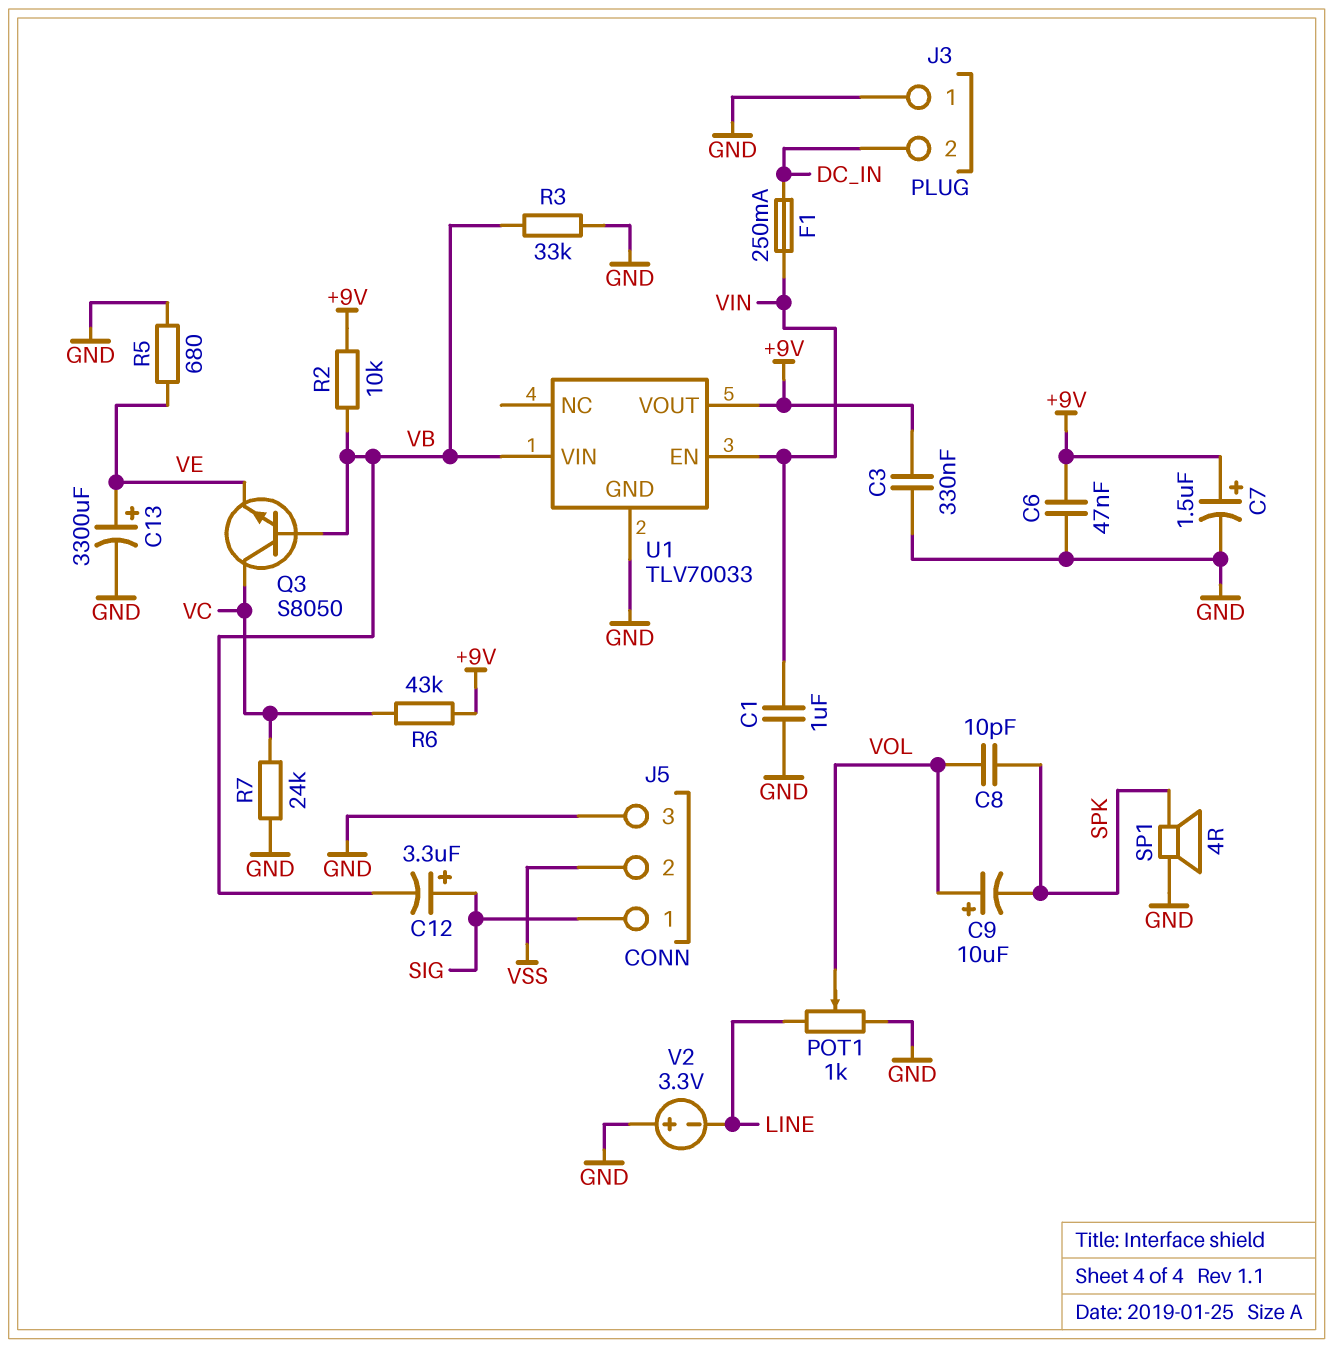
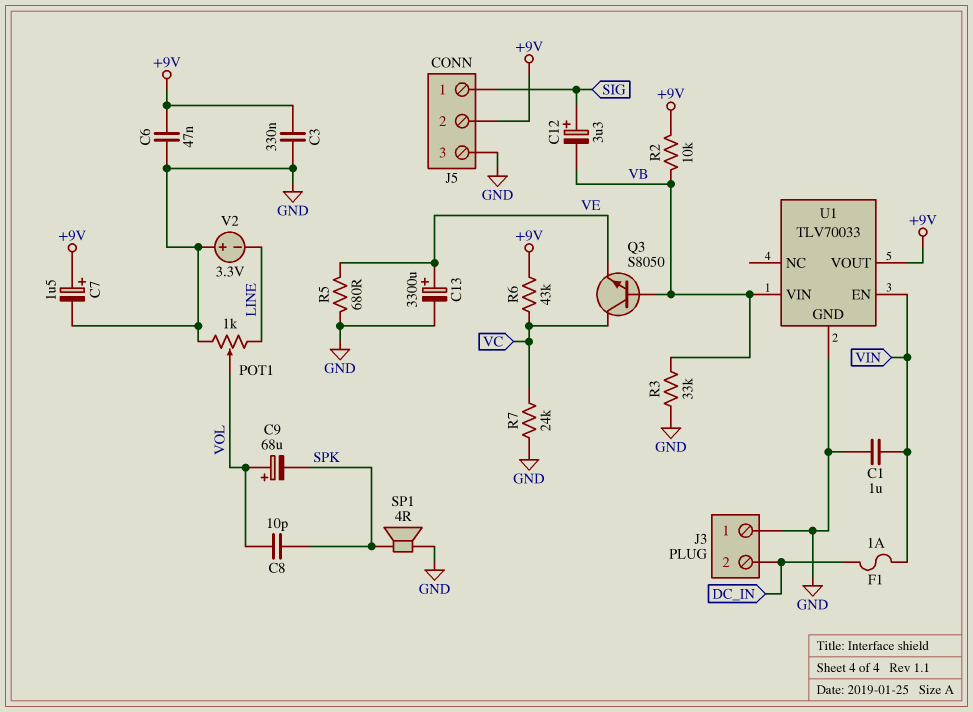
C9: 10uF (plus VOL, minus SPK) -> 68uF (plus VOL, minus SPK)
F1: 250mA (DC_IN, VIN) -> 1A (DC_IN, VIN)
J5 pin 2: VSS -> +9V

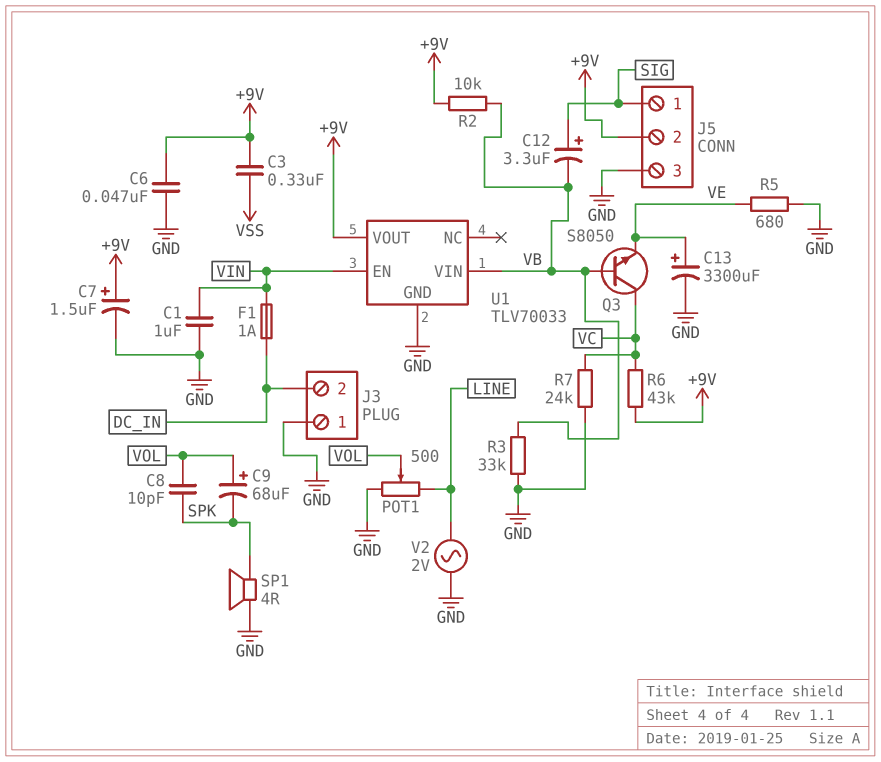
C3: 330nF (+9V, GND) -> 330nF (+9V, VSS)
POT1: 1k (GND, LINE, wiper VOL) -> 500 (GND, LINE, wiper VOL)
V2: 3.3V (plus GND, minus LINE) -> AC 2V (GND, LINE)

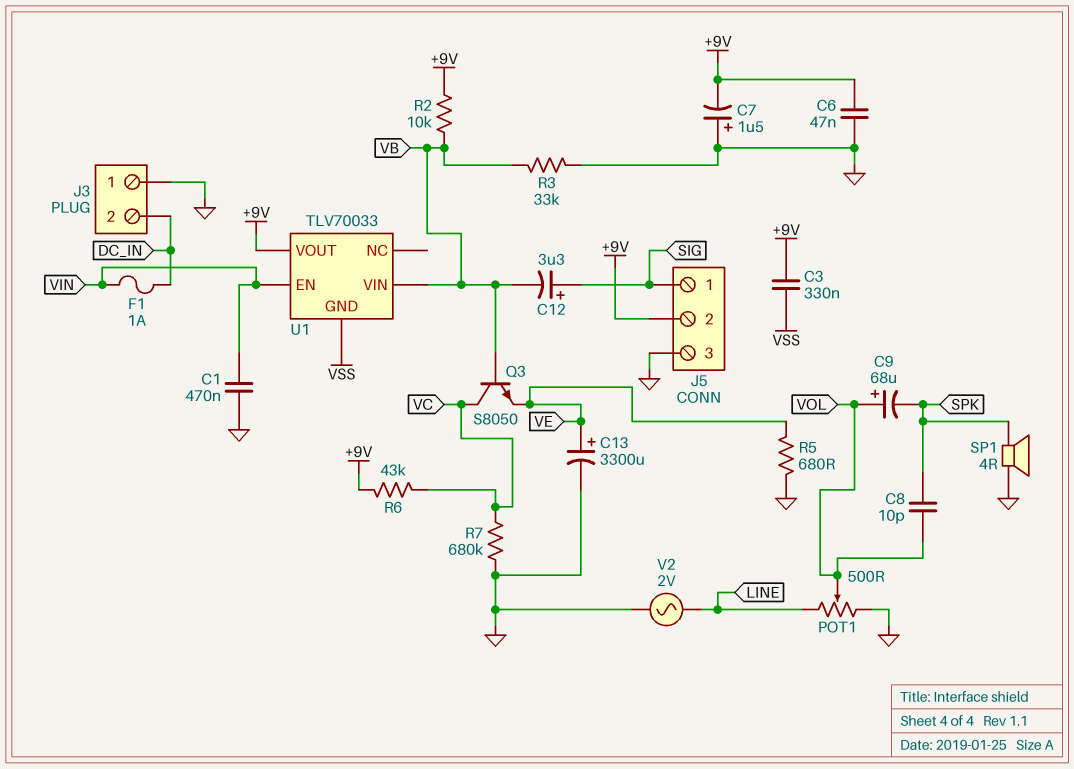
C1: 1uF (GND, VIN) -> 470nF (GND, VIN)
C7: 1.5uF (plus +9V, minus GND) -> 1.5uF (plus GND, minus +9V)
R7: 24k (GND, VC) -> 680k (GND, VC)
U1 pin GND: GND -> VSS

